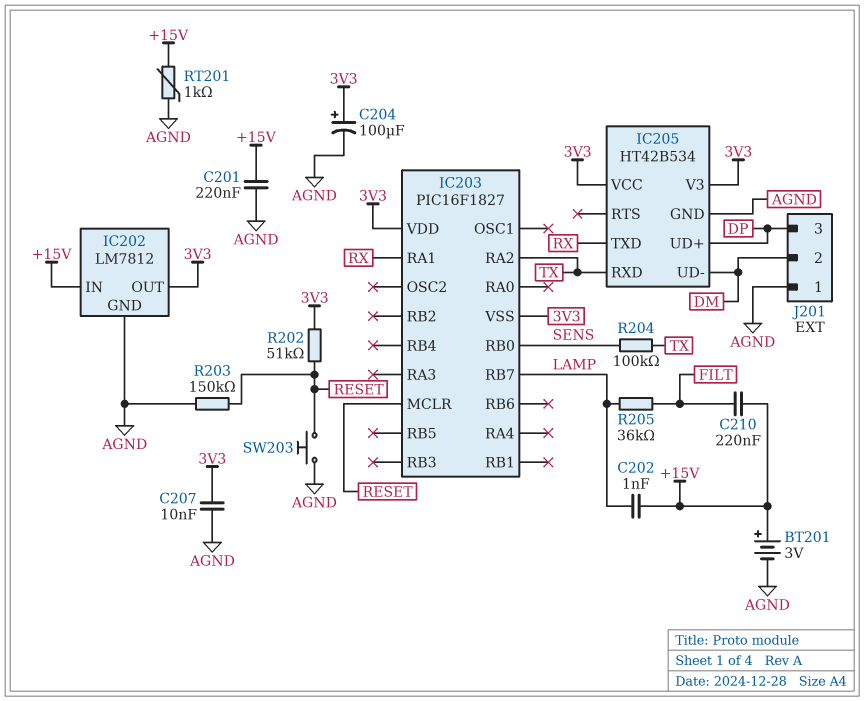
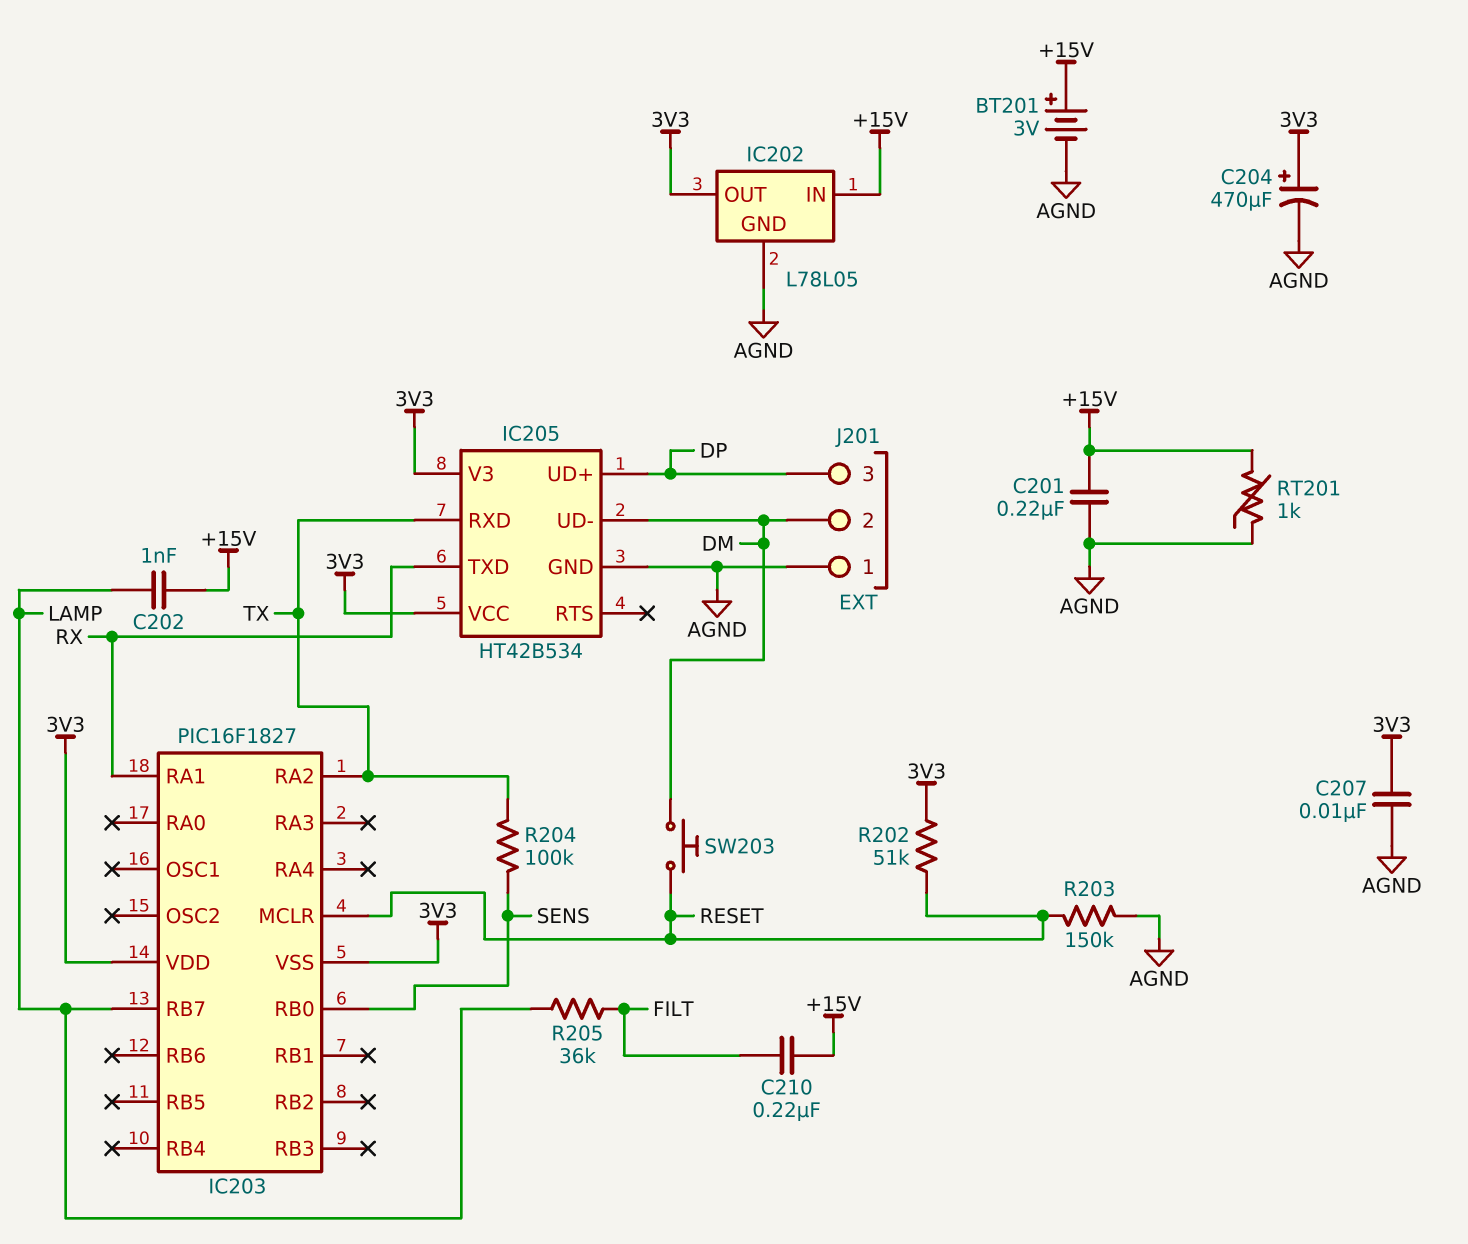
C204: 100uF (plus 3V3, minus AGND) -> 470uF (plus 3V3, minus AGND)
IC202: LM7812 -> L78L05
SW203: button (AGND, RESET) -> button (DM, RESET)

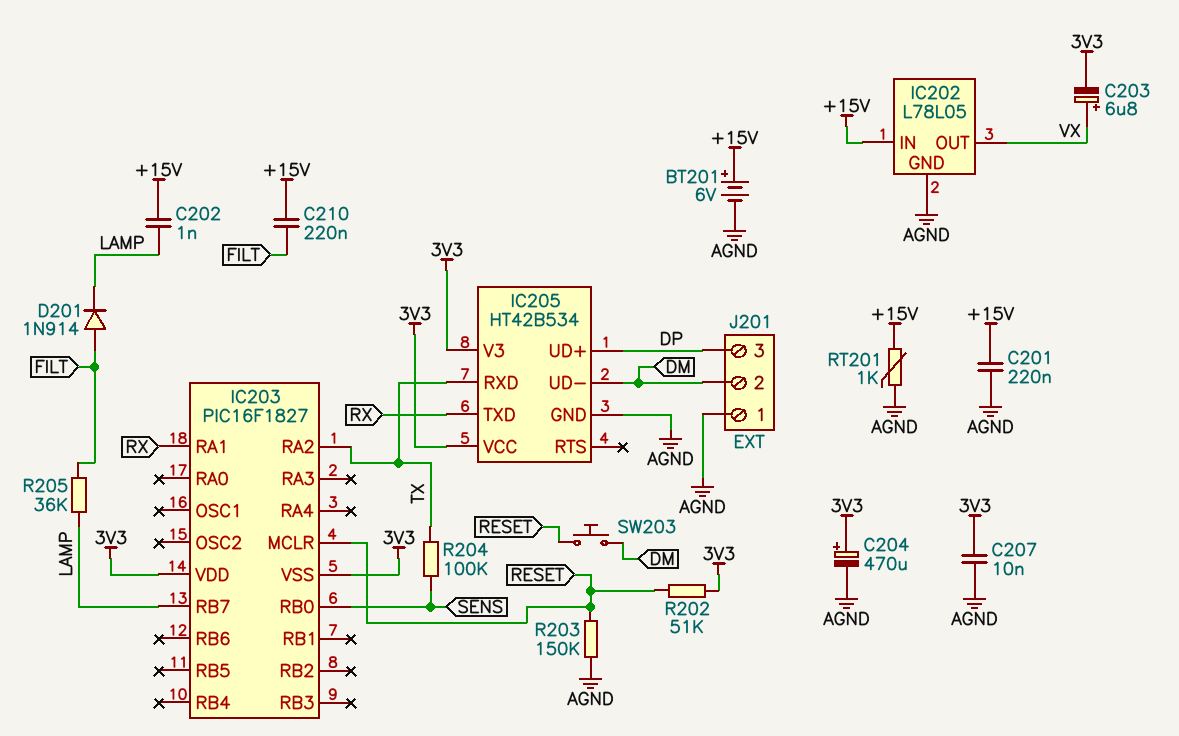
BT201: 3V (plus +15V, minus AGND) -> 6V (plus +15V, minus AGND)
C203: none -> 6.8uF (plus VX, minus 3V3)
D201: none -> diode 1N914 (A FILT, K LAMP)
IC202 pin OUT: 3V3 -> VX

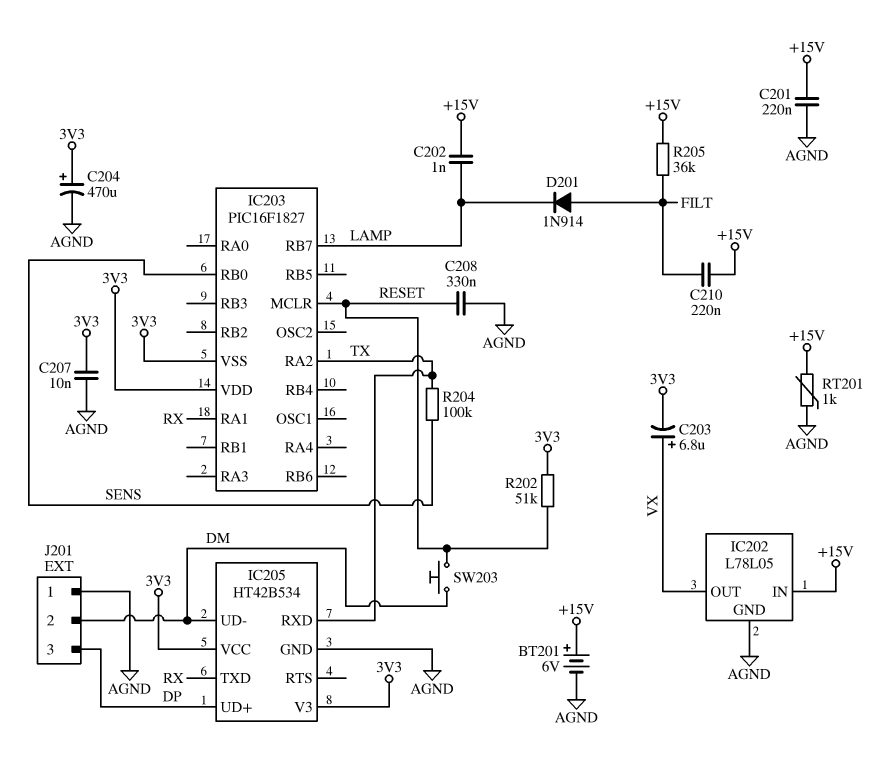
C208: none -> 330nF (AGND, RESET)
R203: 150k (AGND, RESET) -> none
R205: 36k (FILT, LAMP) -> 36k (+15V, FILT)

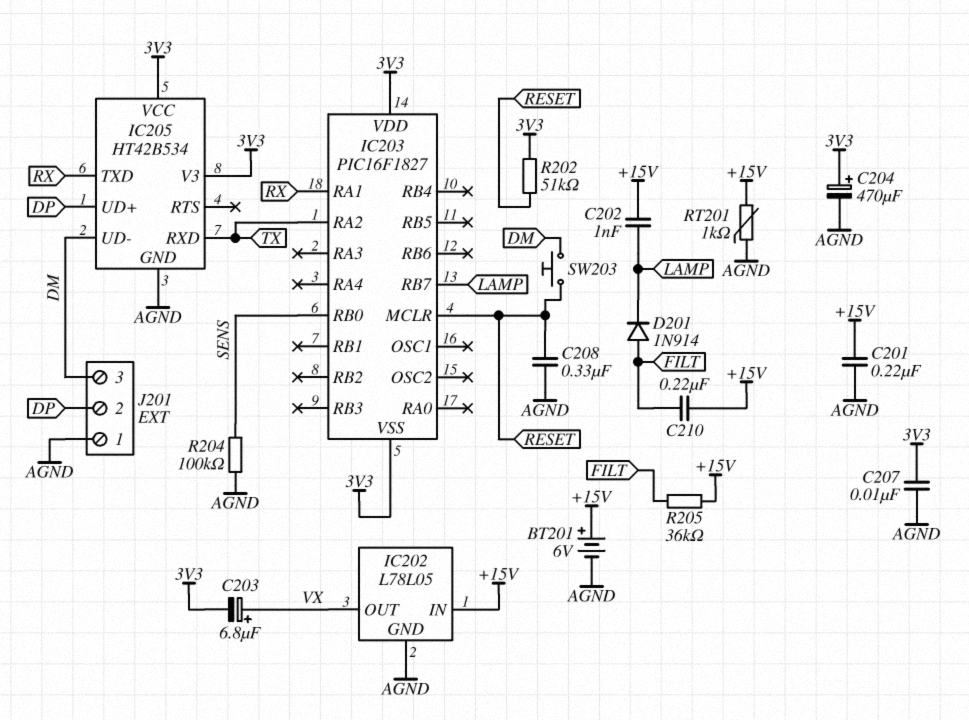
J201 pin 2: DM -> DP
J201 pin 3: DP -> DM
R204: 100k (SENS, TX) -> 100k (AGND, SENS)

